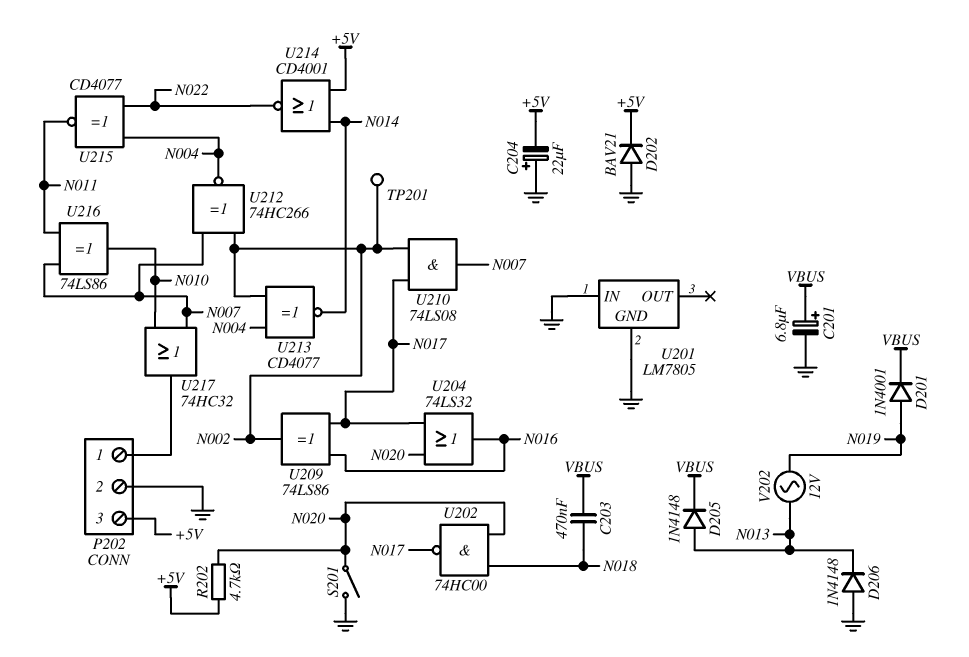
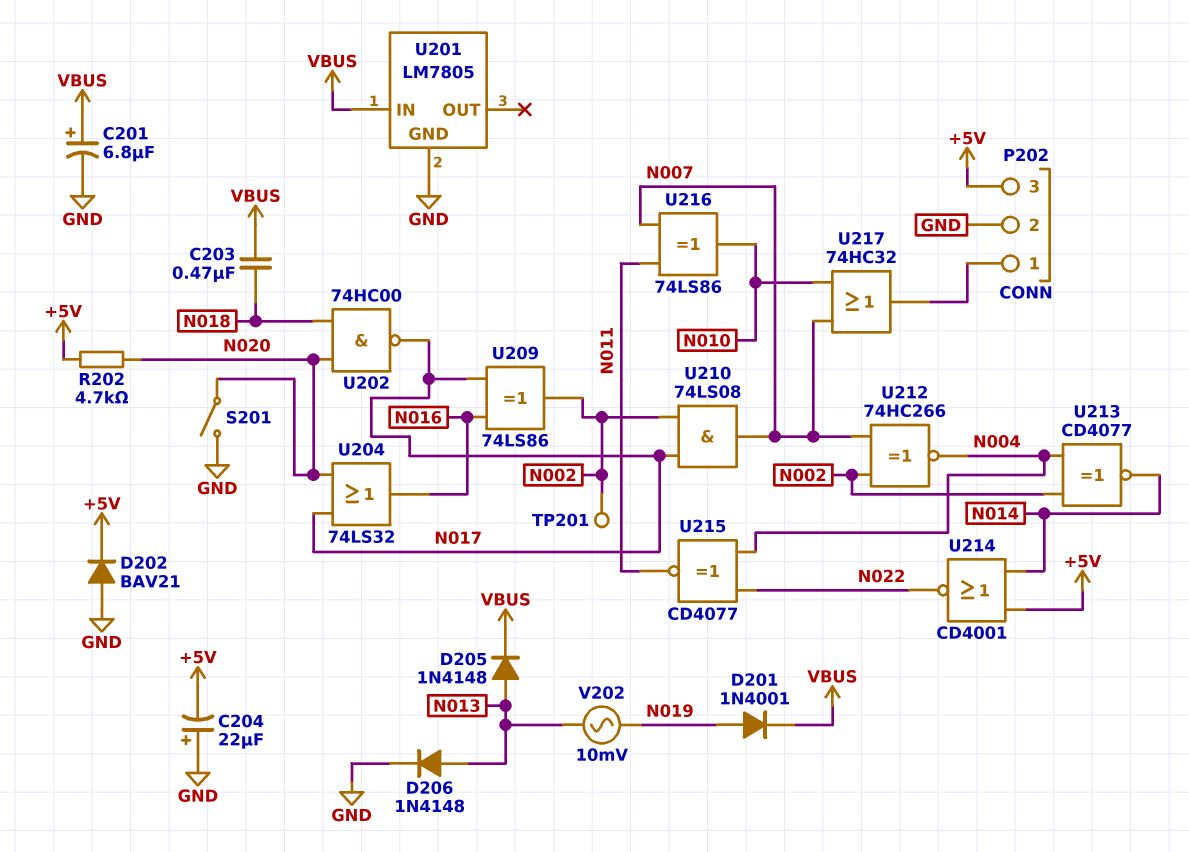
D206: diode 1N4148 (A GND, K N013) -> diode 1N4148 (A N013, K GND)
U201 pin IN: GND -> VBUS
V202: AC 12V (N013, N019) -> AC 10mV (N013, N019)

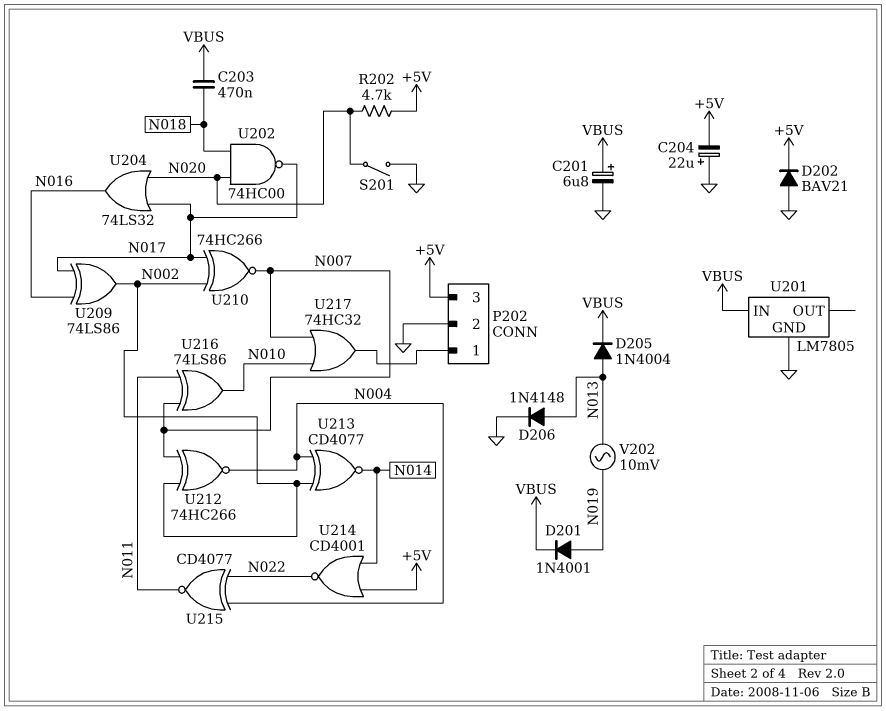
D205: diode 1N4148 (A N013, K VBUS) -> diode 1N4004 (A N013, K VBUS)
TP201: test point (N002) -> none
U210: AND 74LS08 (in N002, in N017, out N007) -> XNOR 74HC266 (in N002, in N017, out N007)

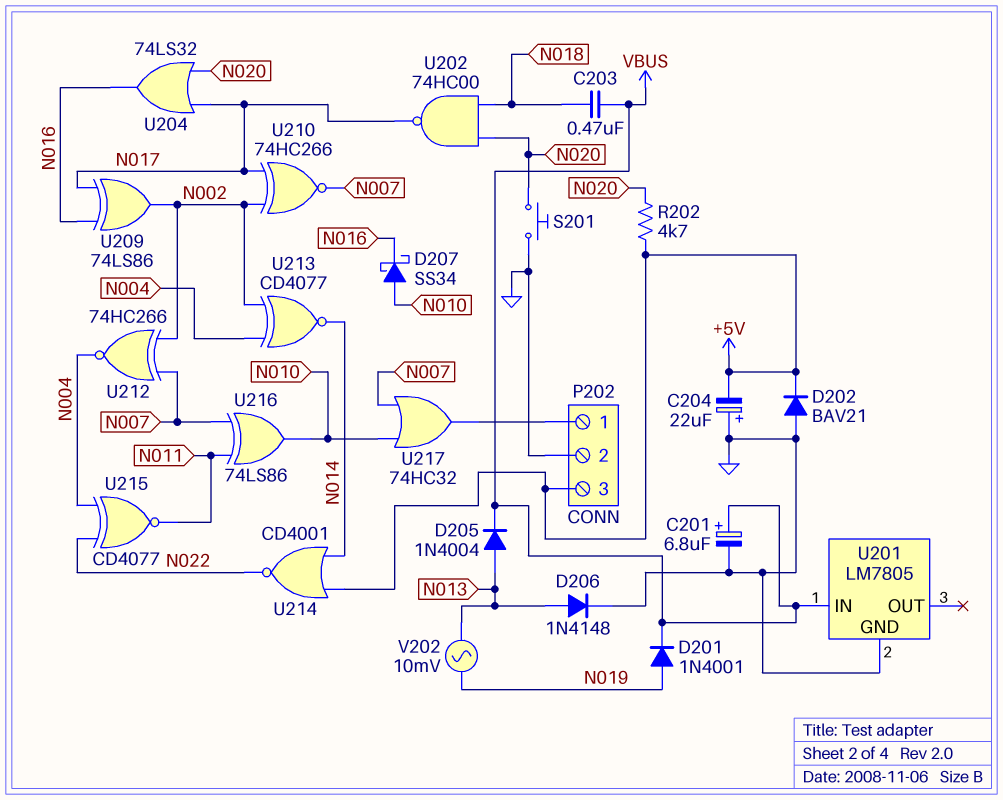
D207: none -> schottky SS34 (A N010, K N016)
S201: switch (GND, N020) -> button (GND, N020)

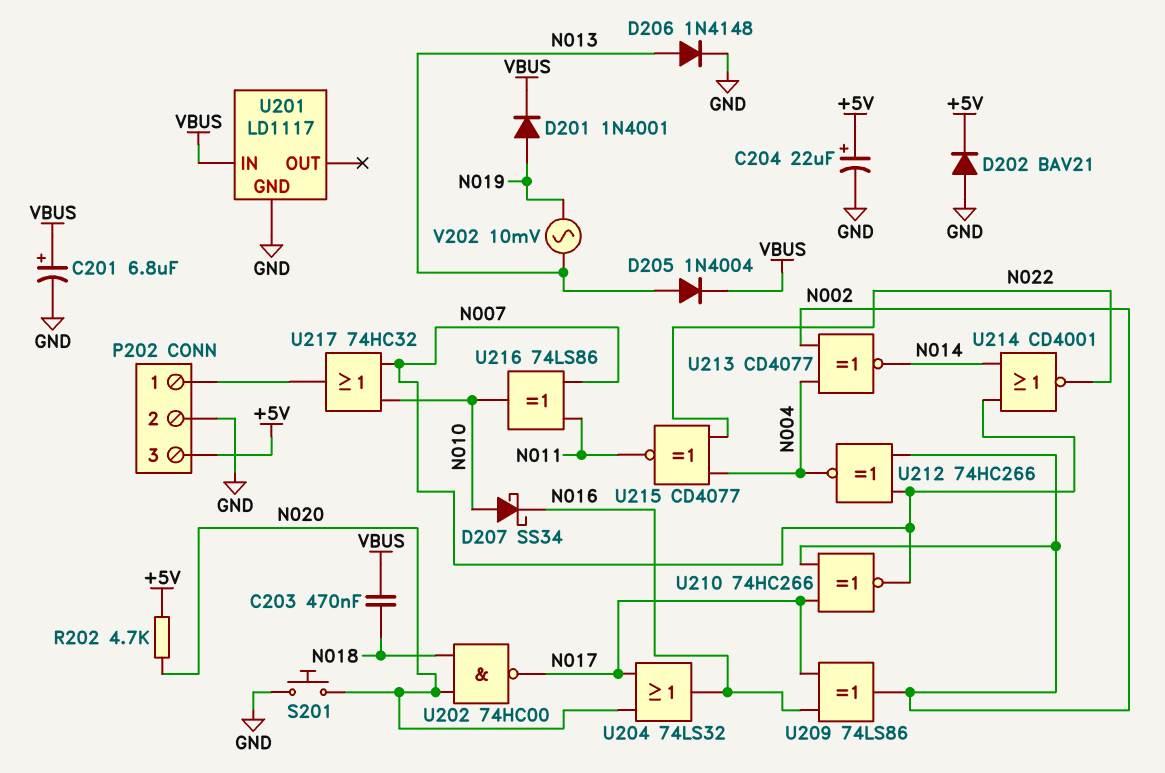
C204: 22uF (plus GND, minus +5V) -> 22uF (plus +5V, minus GND)
U201: LM7805 -> LD1117
U214: NOR CD4001 (in +5V, in N014, out N022) -> NOR CD4001 (in N007, in N014, out N022)

